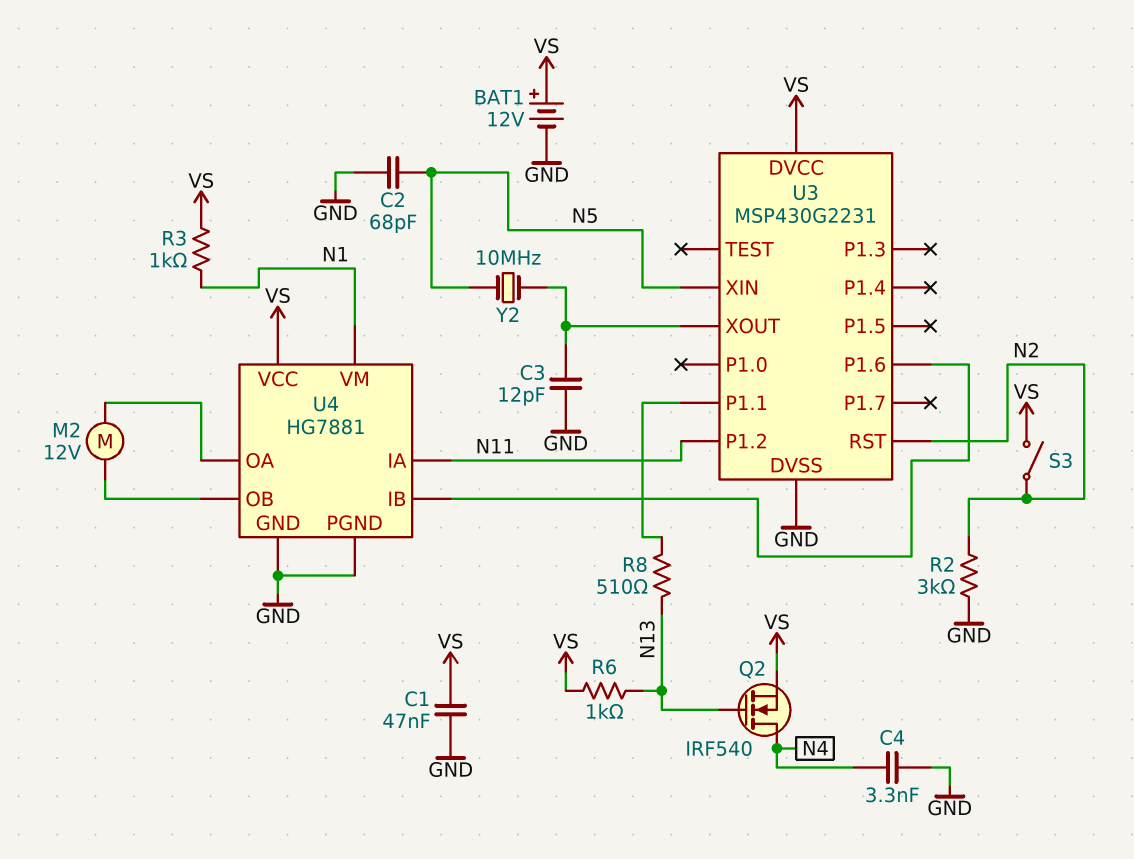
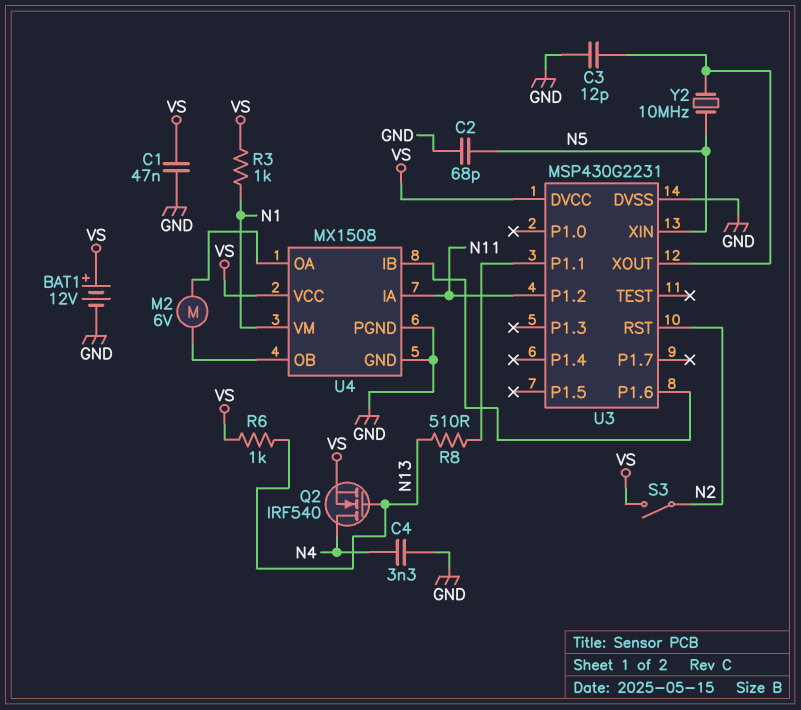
M2: motor 12V (U4/OA, U4/OB) -> motor 6V (U4/OA, U4/OB)
R2: 3k (GND, N2) -> none
U4: HG7881 -> MX1508

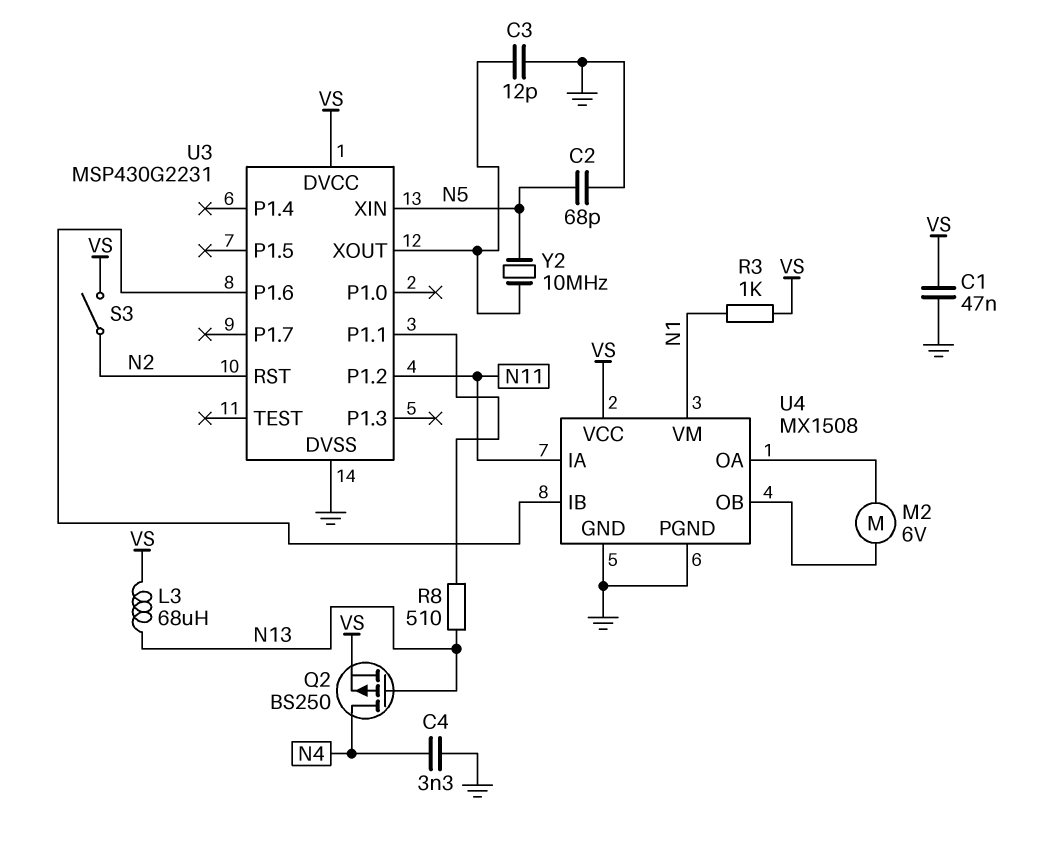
BAT1: 12V (plus VS, minus GND) -> none
L3: none -> 68uH (N13, VS)
Q2: NMOS IRF540 (G N13, D N4, S VS) -> PMOS BS250 (G N13, D N4, S VS)
R6: 1k (N13, VS) -> none

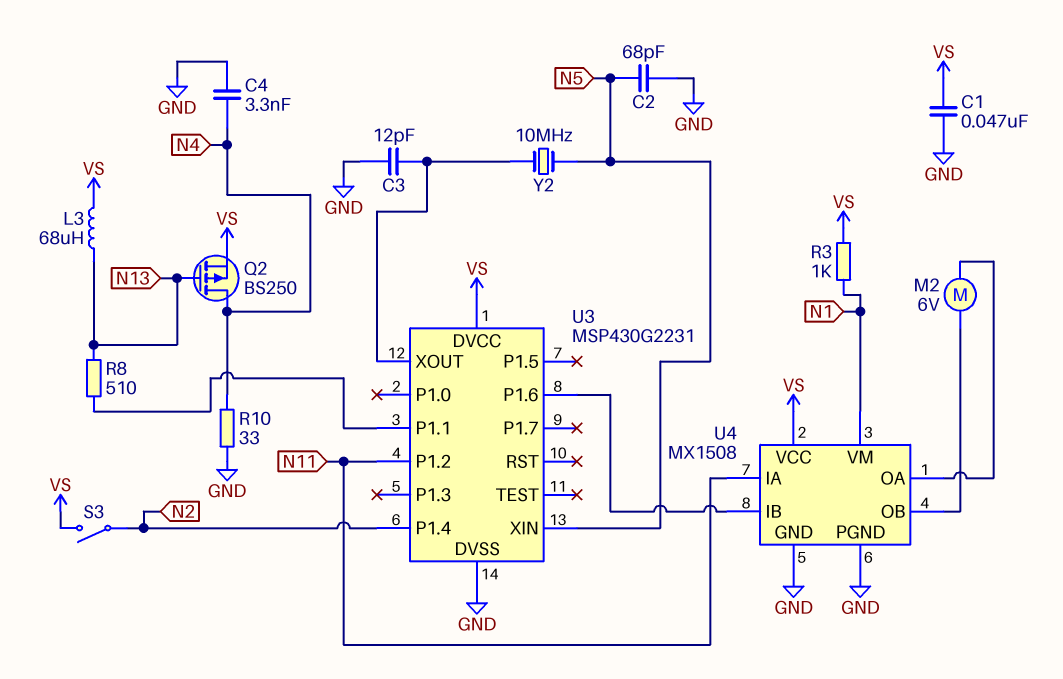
R10: none -> 33 (GND, N4)
U3 pin P1.4: none -> N2
U3 pin RST: N2 -> none

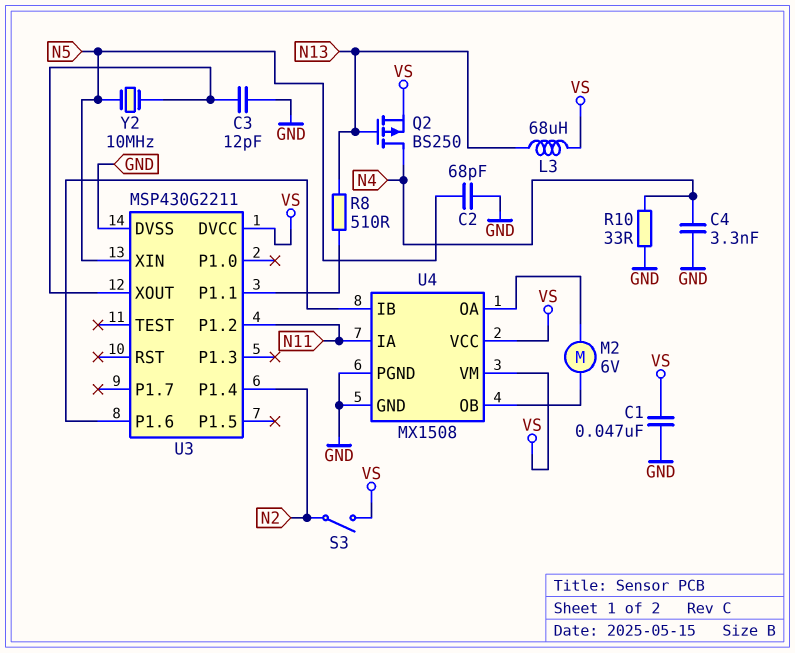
R3: 1k (N1, VS) -> none
U3: MSP430G2231 -> MSP430G2211
U4 pin VM: N1 -> VS

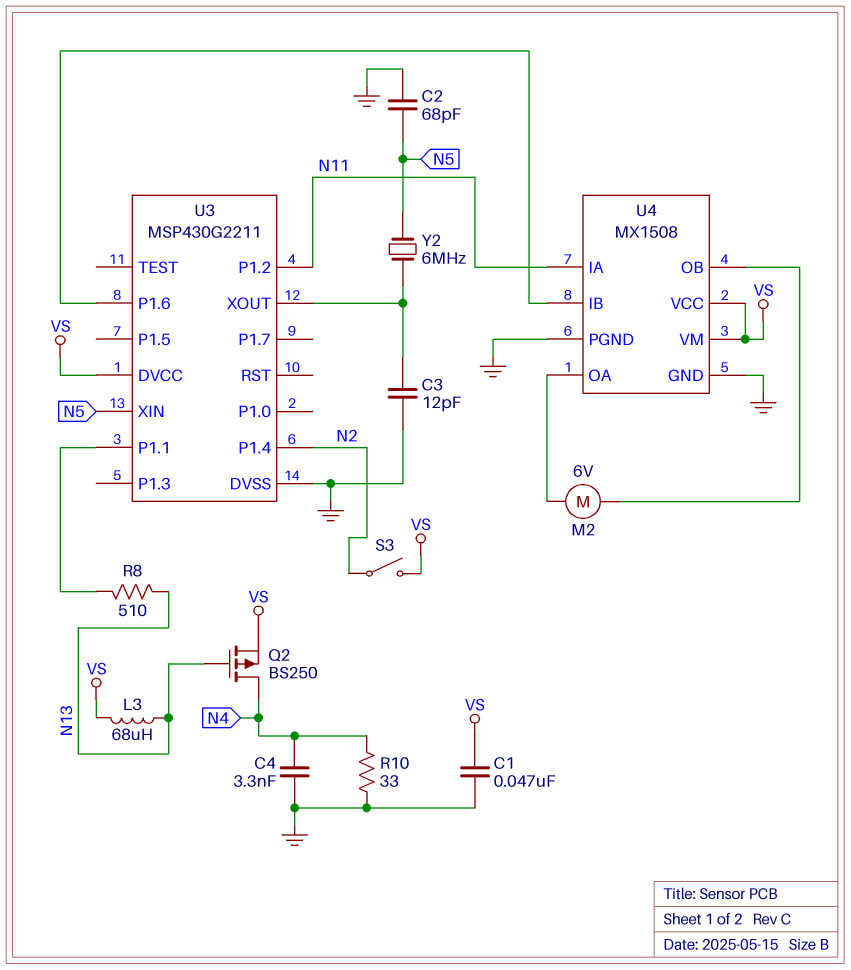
Y2: 10MHz (N5, U3/XOUT) -> 6MHz (N5, U3/XOUT)

